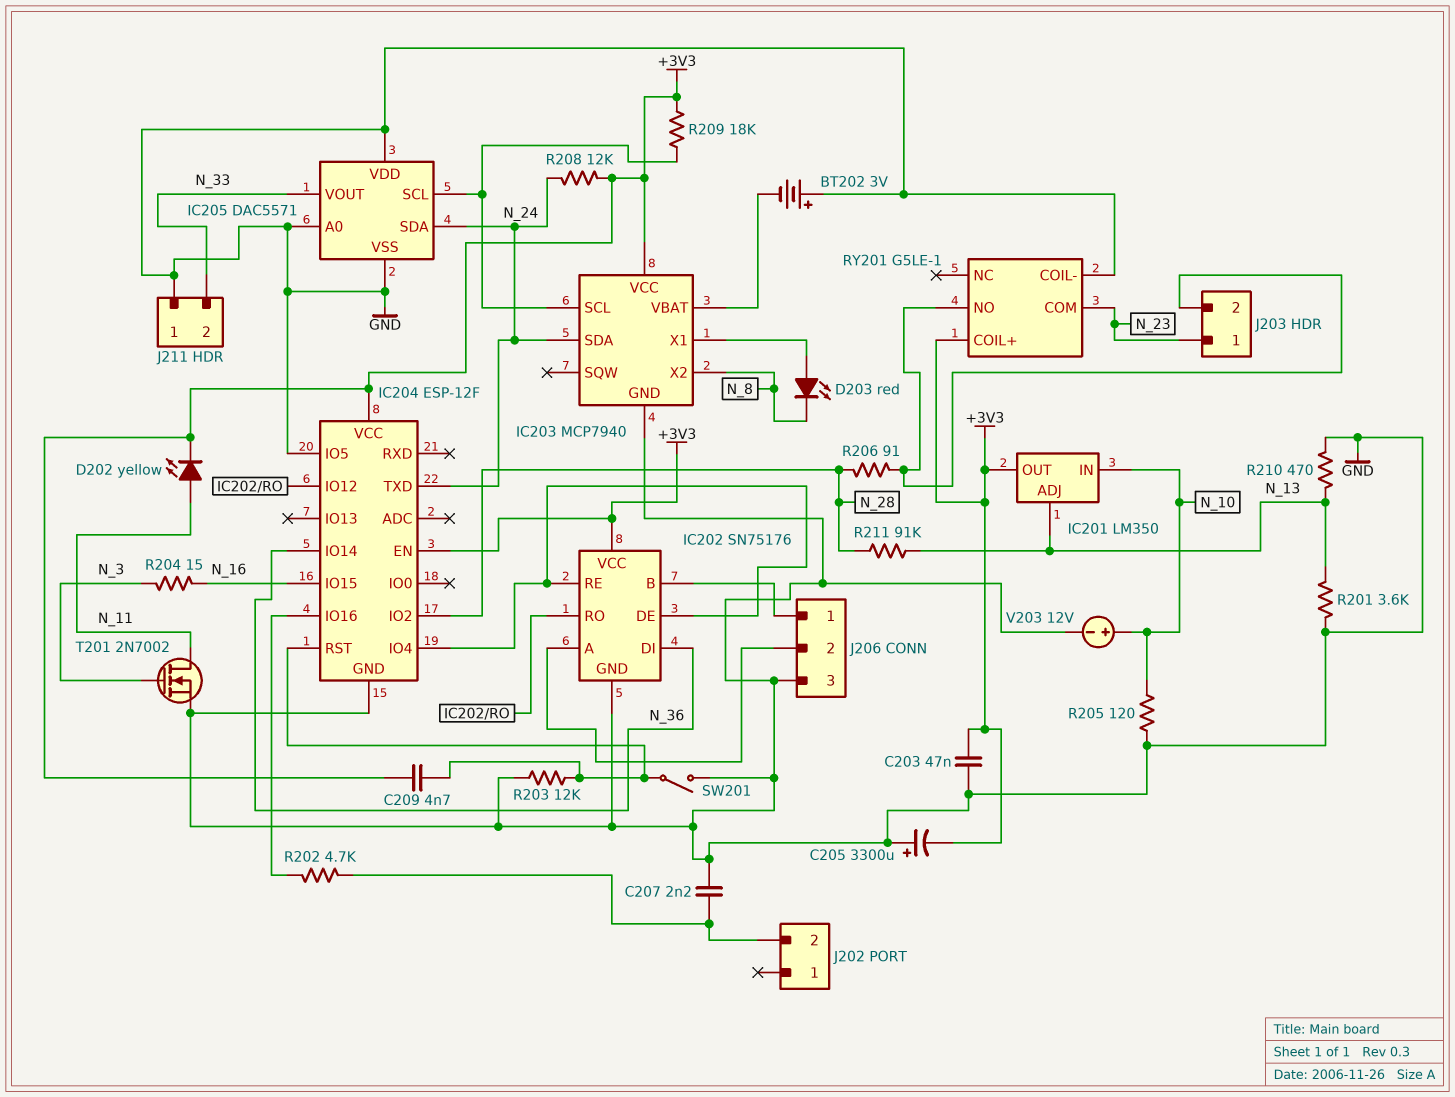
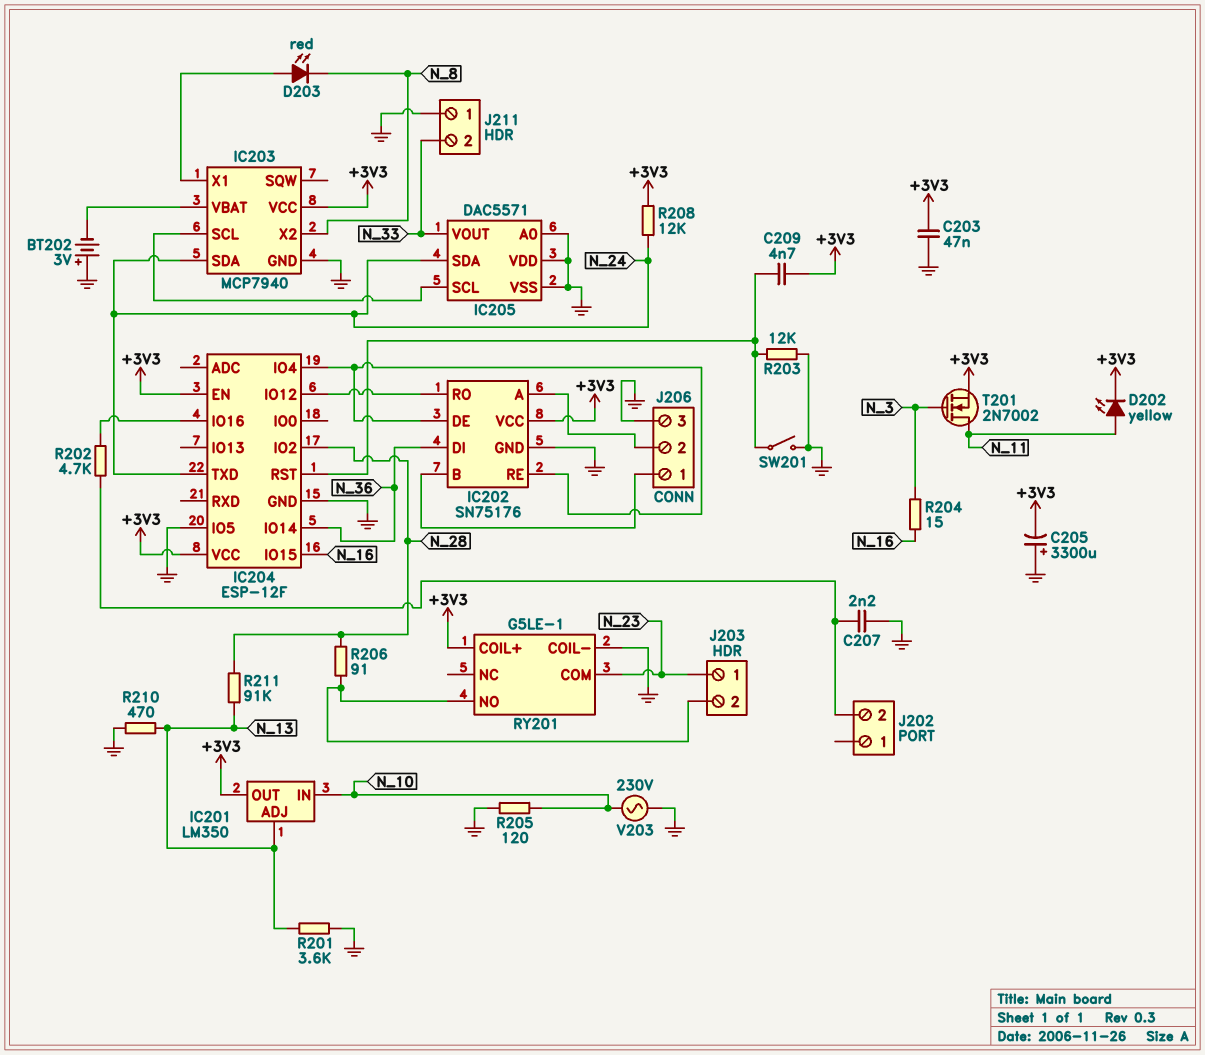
R209: 18k (+3V3, IC203/SCL) -> none
T201: NMOS 2N7002 (G N_3, D N_11, S GND) -> NMOS 2N7002 (G N_3, D N_11, S +3V3)
V203: 12V (plus N_10, minus GND) -> AC 230V (GND, N_10)

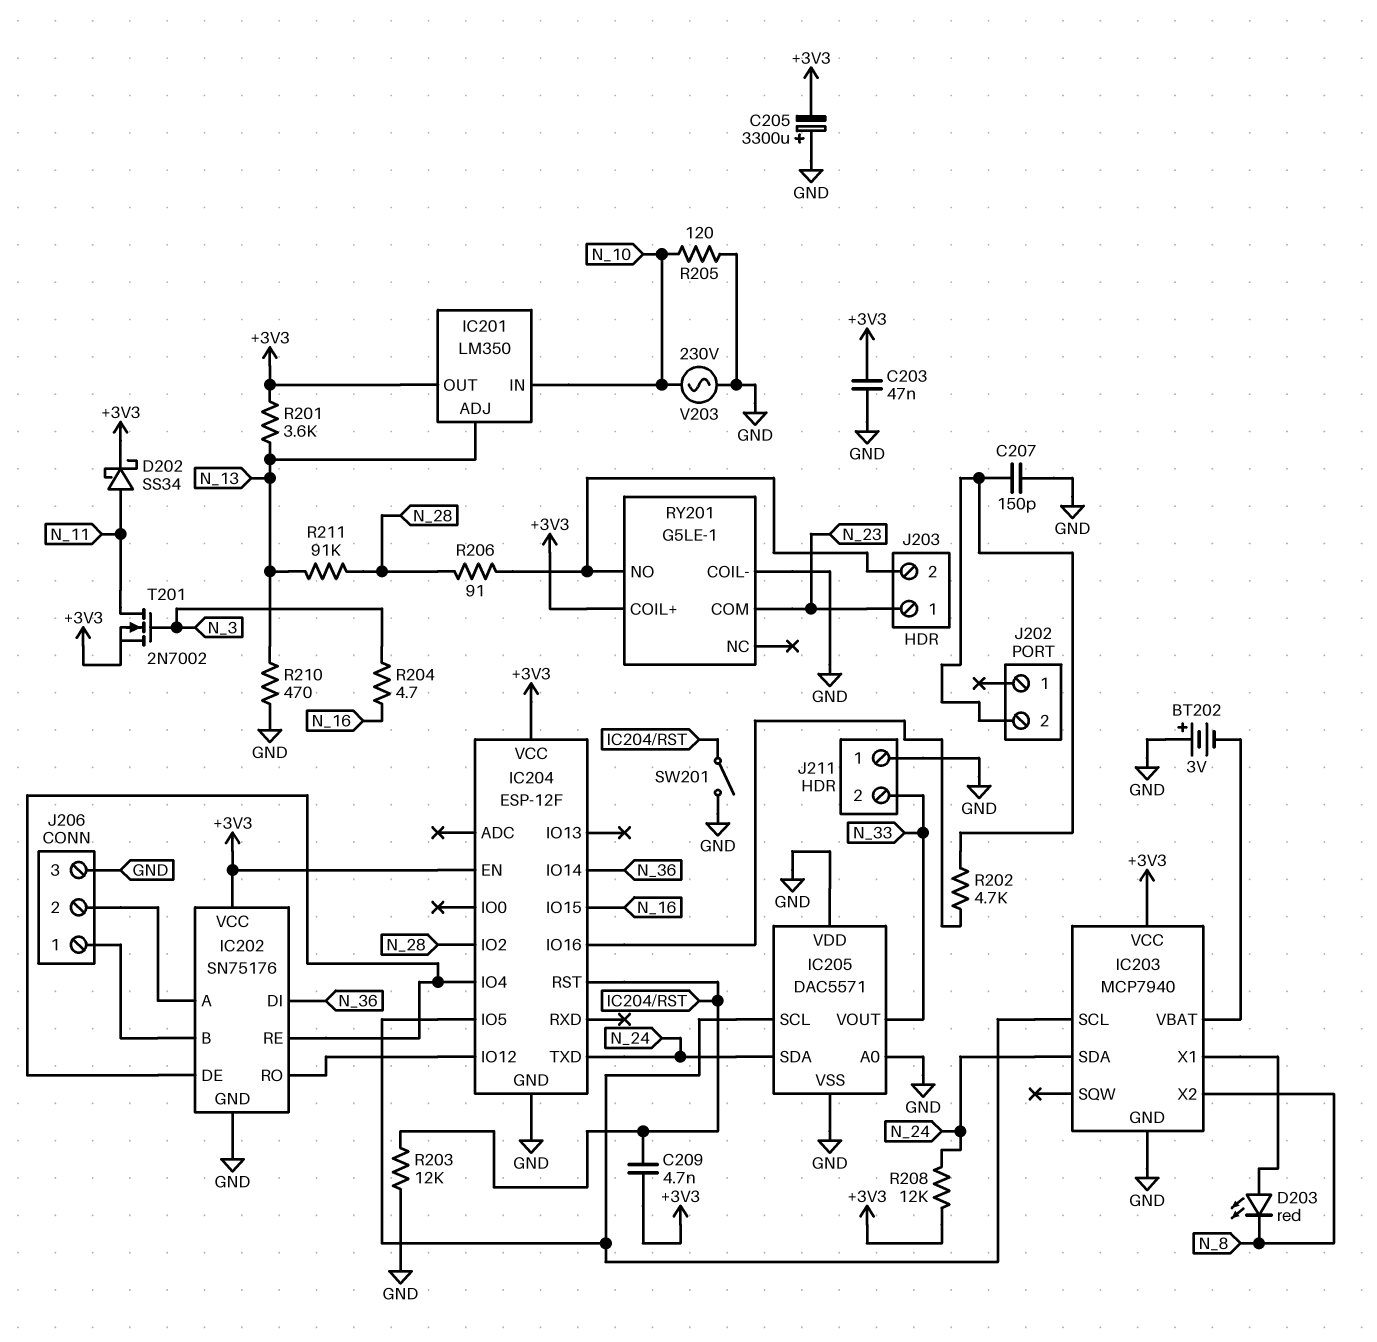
C207: 2.2nF (GND, J202/2) -> 150pF (GND, J202/2)
D202: LED yellow (A N_11, K +3V3) -> schottky SS34 (A N_11, K +3V3)
IC204 pin IO5: GND -> IC203/SCL
R201: 3.6k (GND, N_13) -> 3.6k (+3V3, N_13)
R204: 15 (N_3, N_16) -> 4.7 (N_3, N_16)

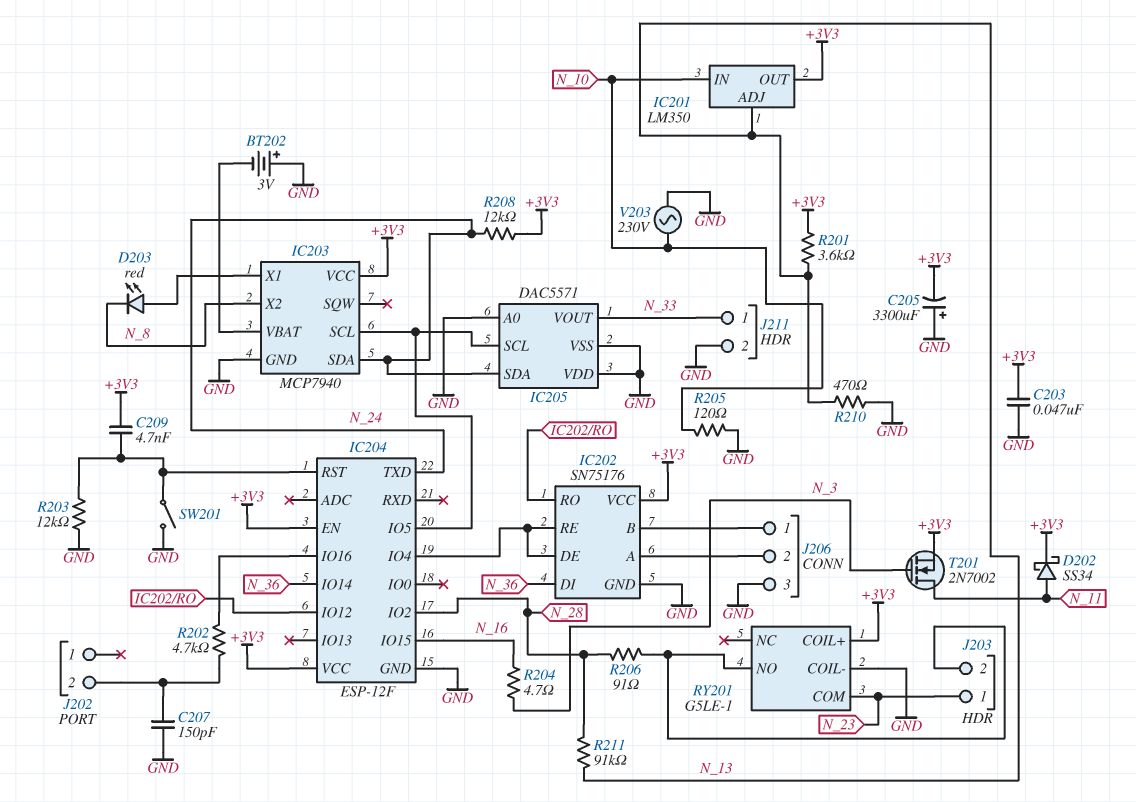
J211 pin 1: GND -> N_33
J211 pin 2: N_33 -> GND

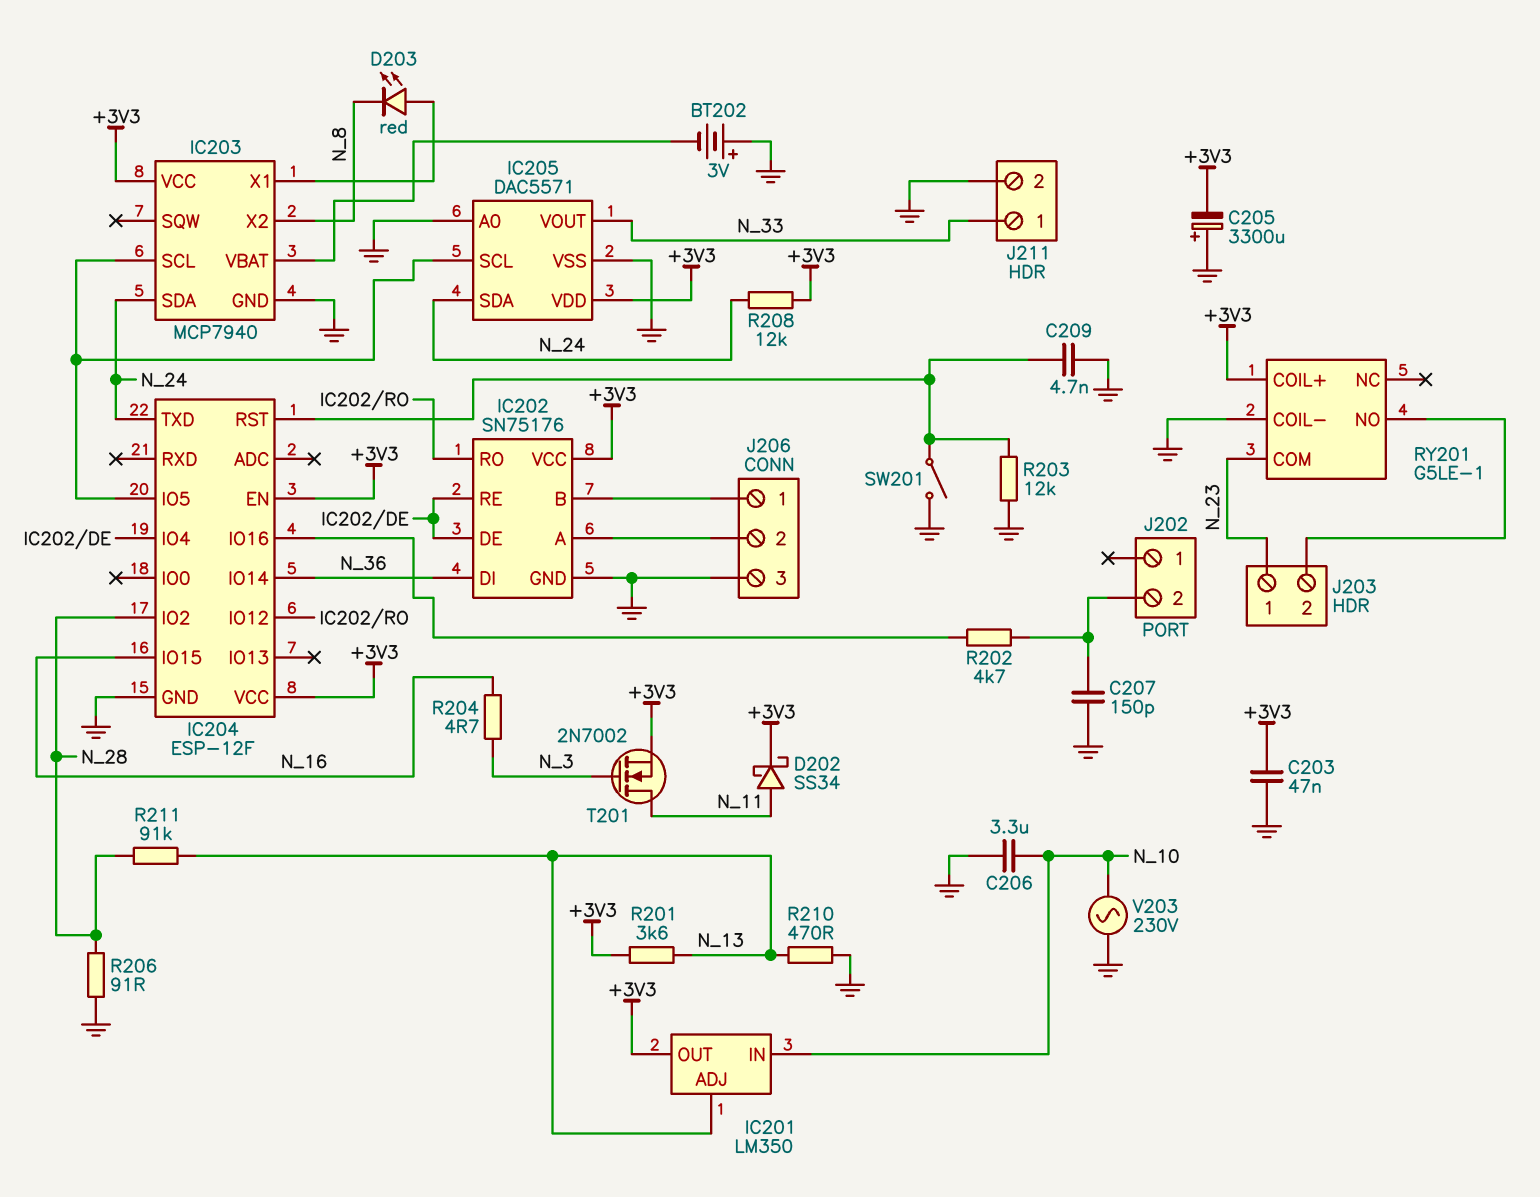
C206: none -> 3.3uF (GND, N_10)
C209: 4.7nF (+3V3, IC204/RST) -> 4.7nF (GND, IC204/RST)
IC205 pin VDD: GND -> +3V3
R205: 120 (GND, N_10) -> none
R206: 91 (J203/2, N_28) -> 91 (GND, N_28)

